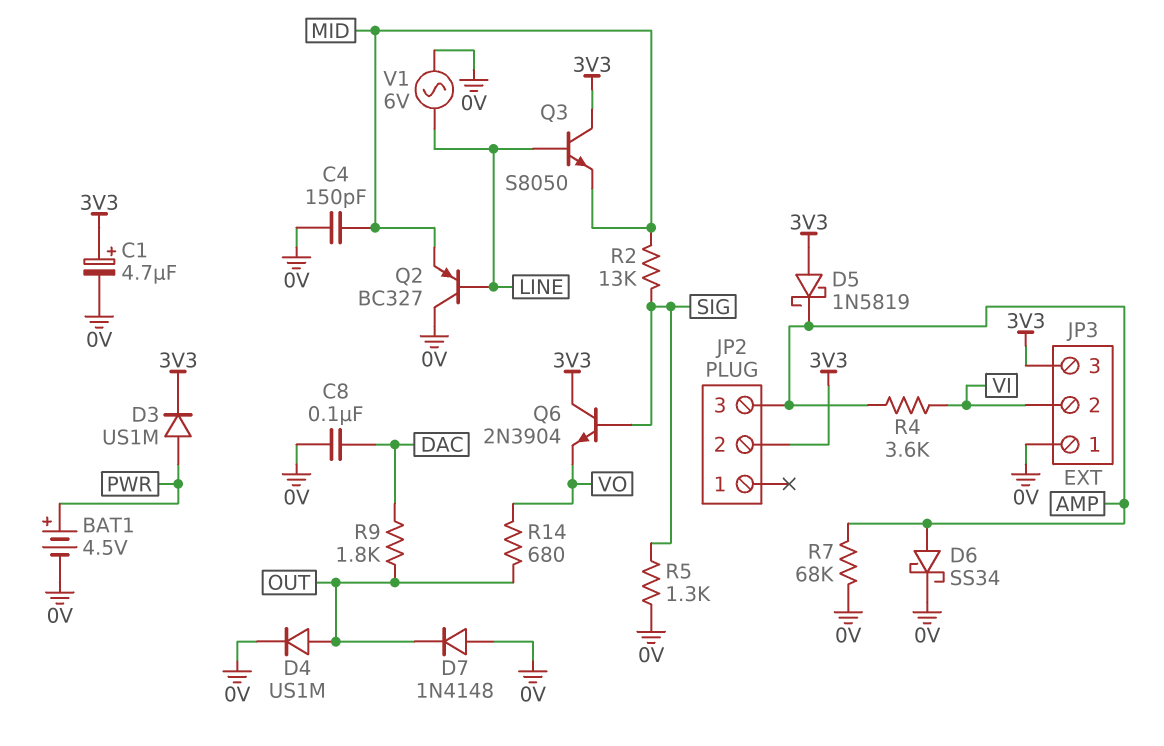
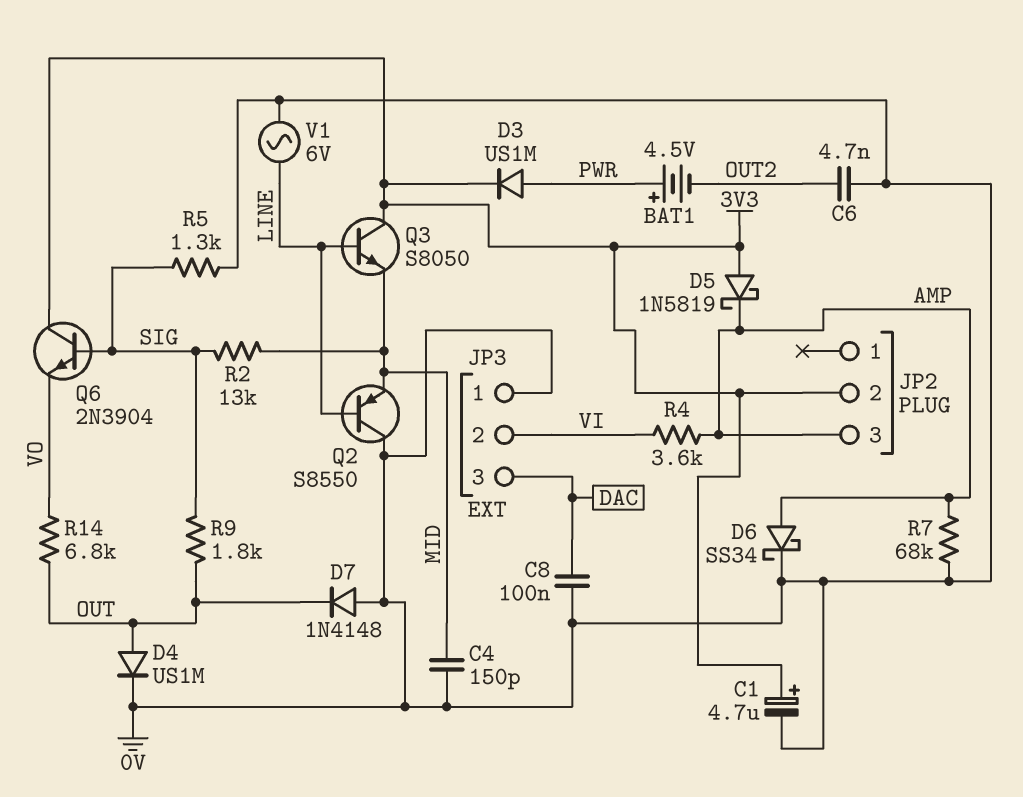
BAT1: 4.5V (plus PWR, minus 0V) -> 4.5V (plus PWR, minus OUT2)
C6: none -> 4.7nF (0V, OUT2)
JP3 pin 3: 3V3 -> DAC
Q2: PNP BC327 (B LINE, C 0V, E MID) -> PNP S8550 (B LINE, C 0V, E MID)
R9: 1.8k (DAC, OUT) -> 1.8k (OUT, SIG)
R14: 680 (OUT, VO) -> 6.8k (OUT, VO)

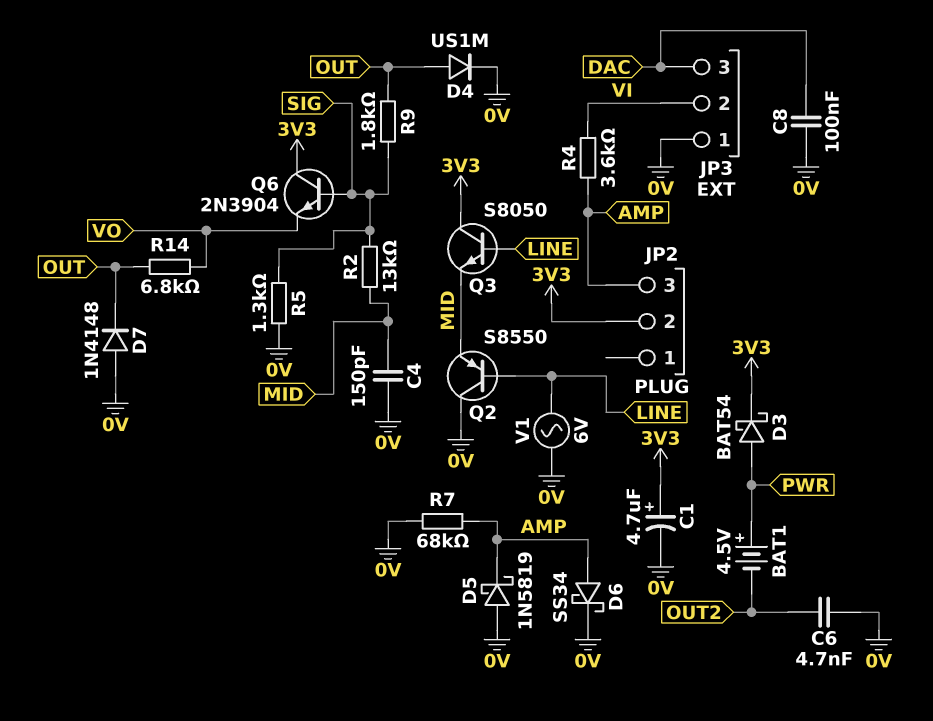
D3: diode US1M (A PWR, K 3V3) -> schottky BAT54 (A PWR, K 3V3)
D5: schottky 1N5819 (A 3V3, K AMP) -> schottky 1N5819 (A 0V, K AMP)

